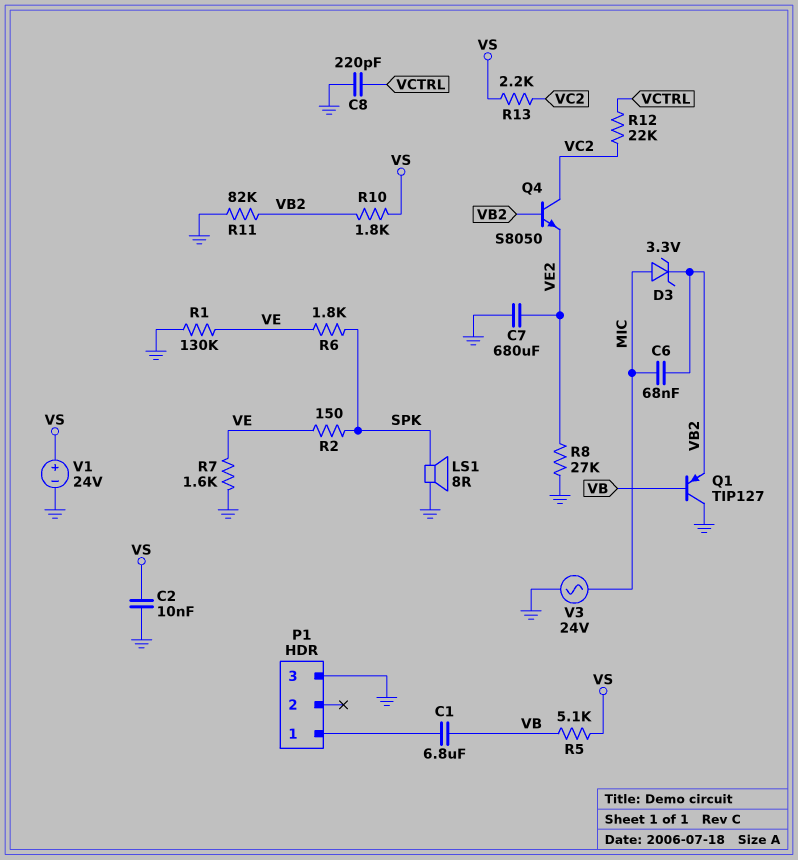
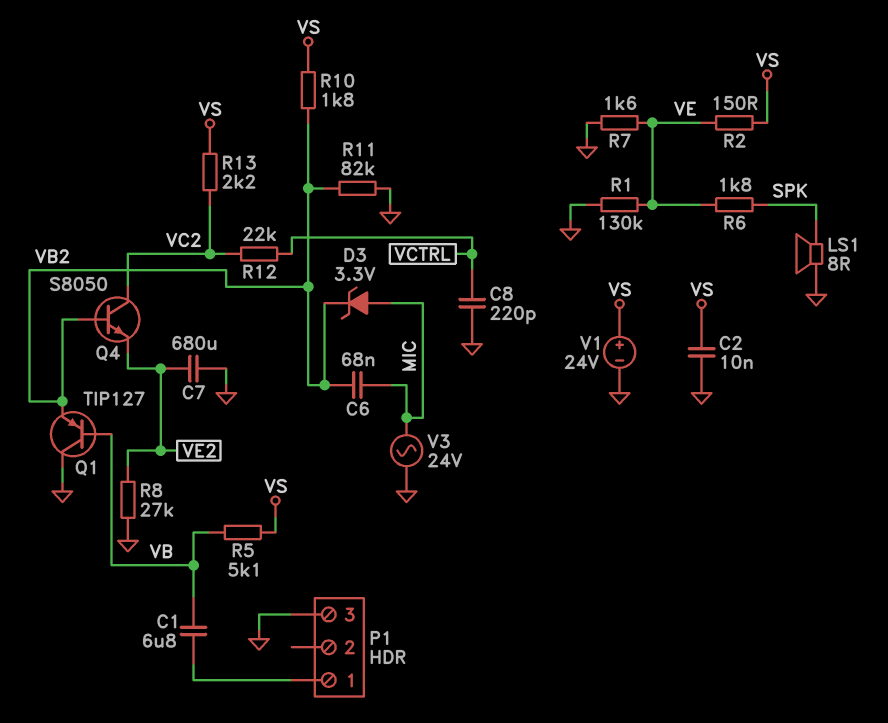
R2: 150 (SPK, VE) -> 150 (VE, VS)

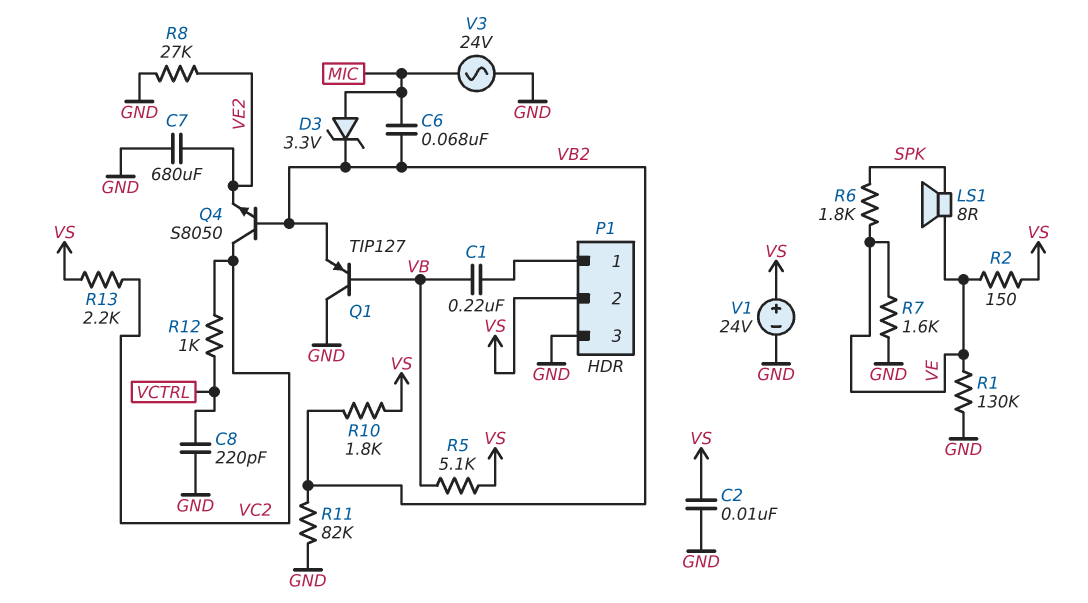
C1: 6.8uF (P1/1, VB) -> 220nF (P1/1, VB)
LS1: speaker 8R (GND, SPK) -> speaker 8R (SPK, VE)
P1 pin 2: none -> VS
R12: 22k (VC2, VCTRL) -> 1k (VC2, VCTRL)

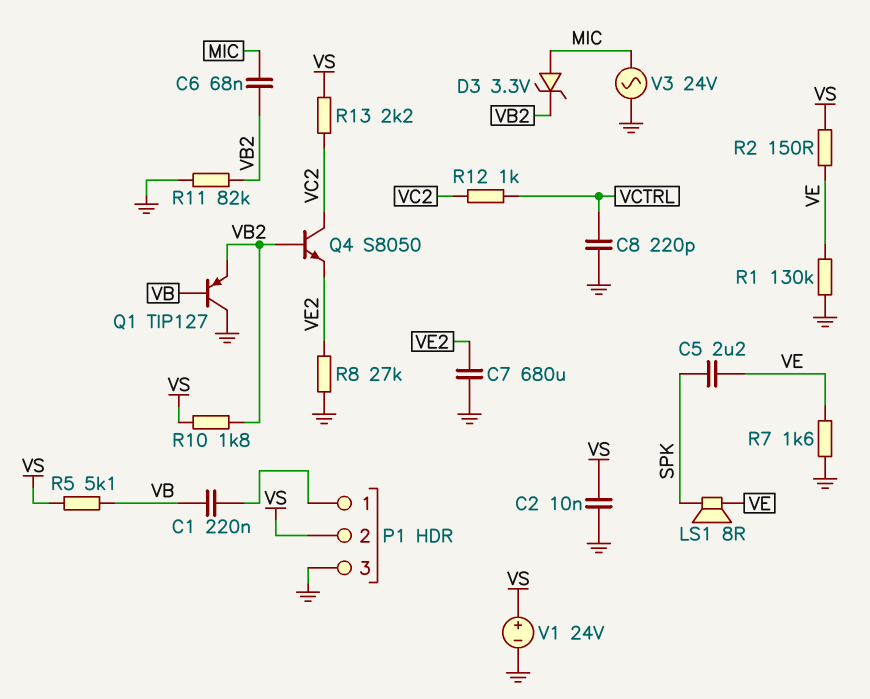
C5: none -> 2.2uF (SPK, VE)
R6: 1.8k (SPK, VE) -> none

